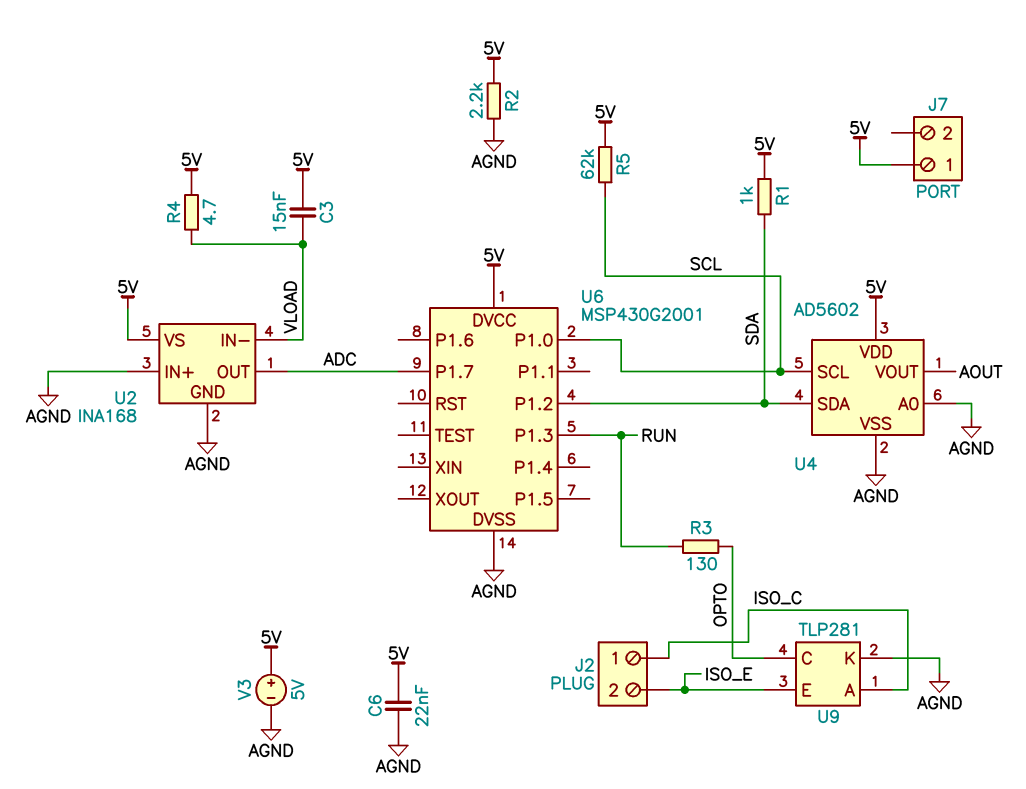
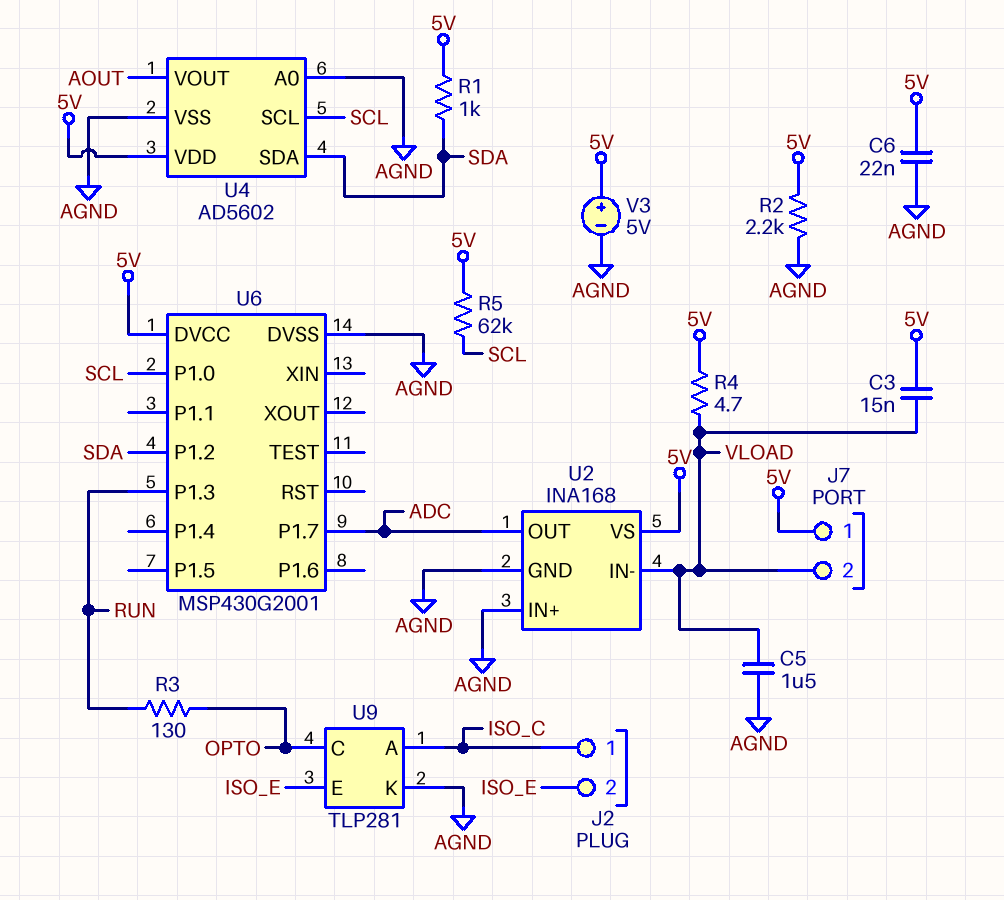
C5: none -> 1.5uF (AGND, VLOAD)
J7 pin 2: none -> VLOAD

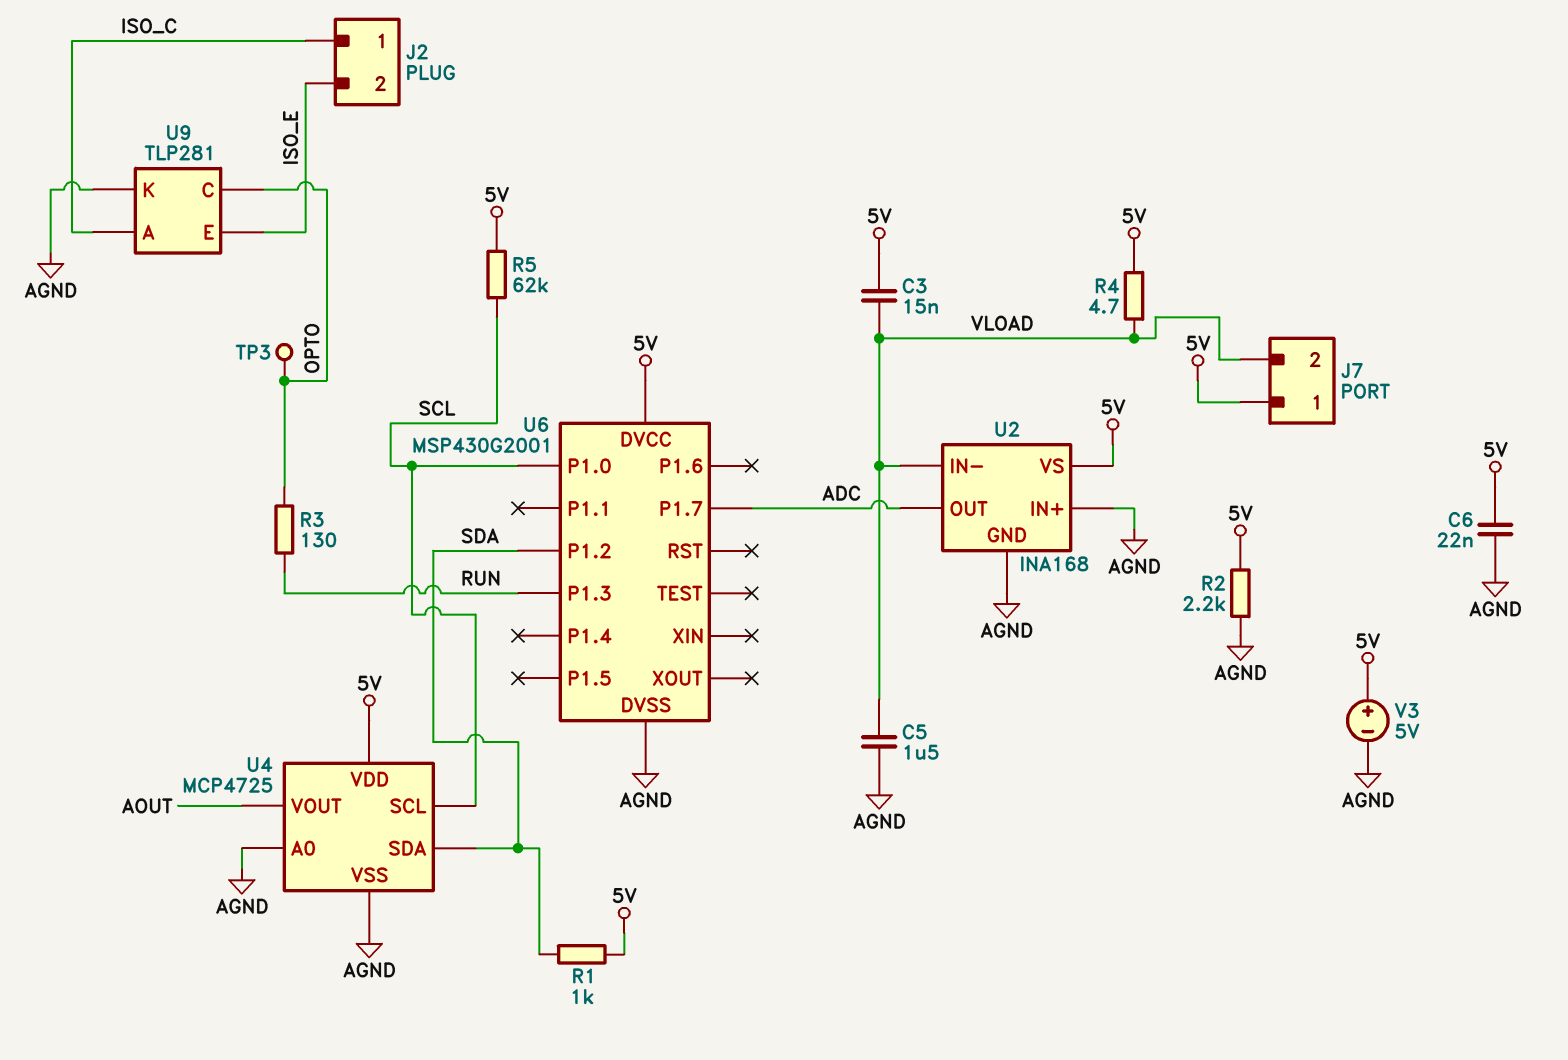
TP3: none -> test point (OPTO)
U4: AD5602 -> MCP4725

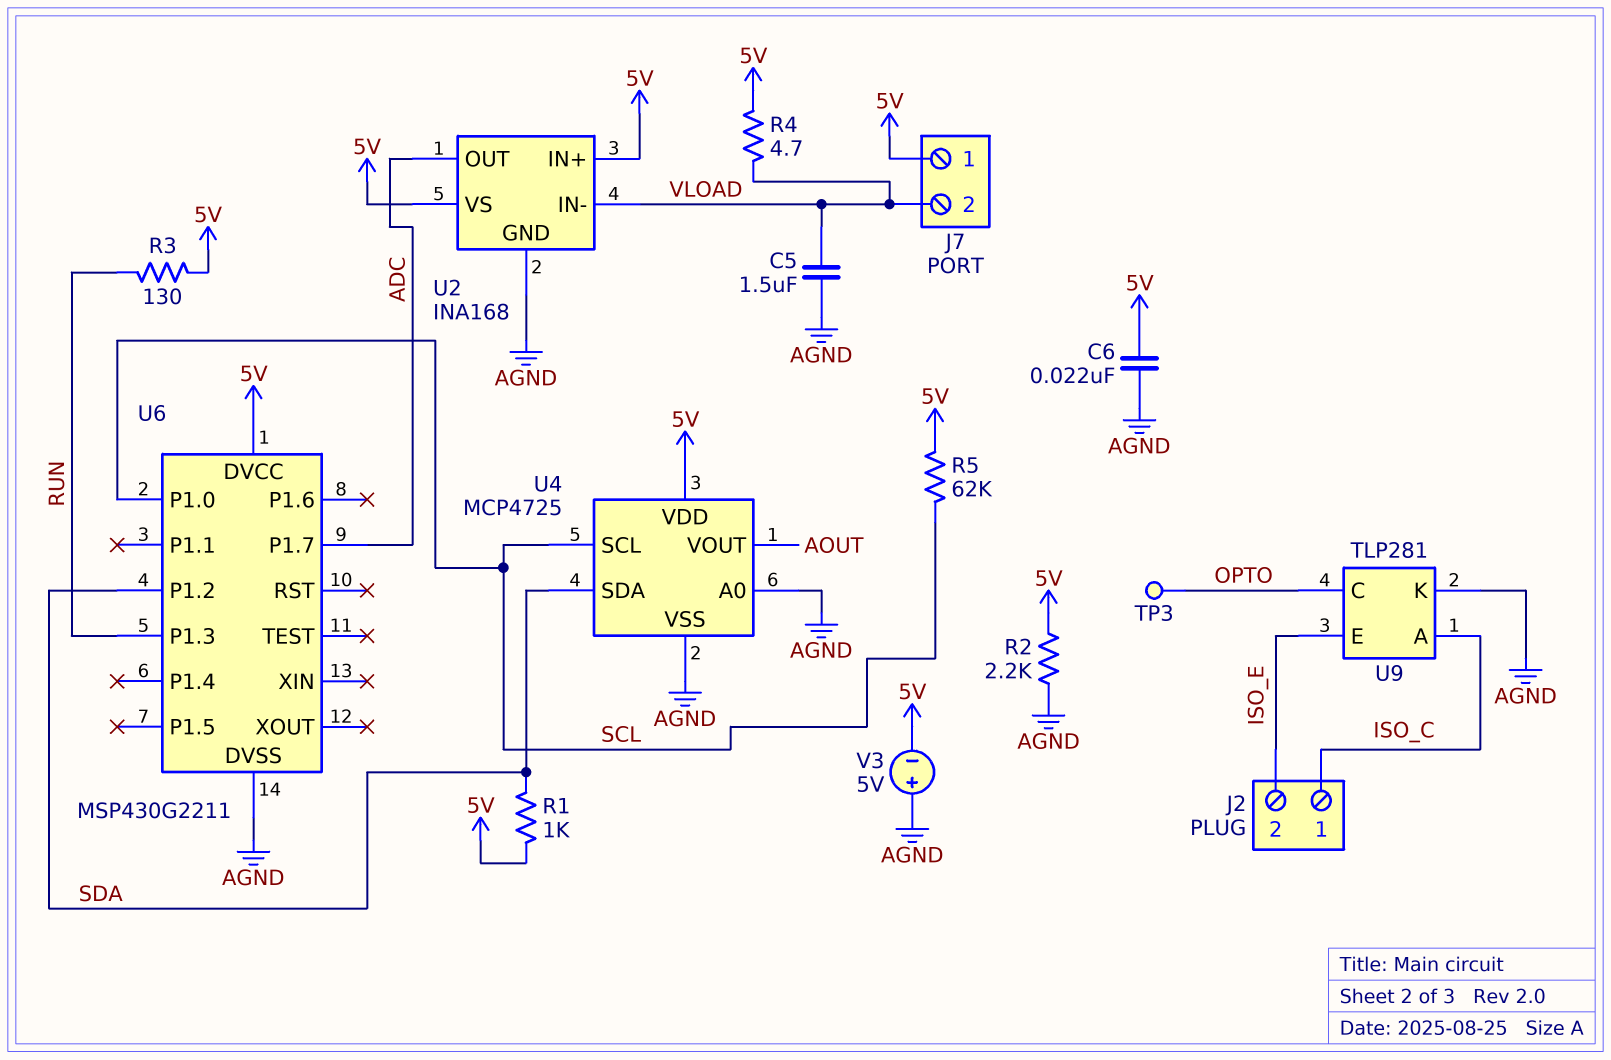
C3: 15nF (5V, VLOAD) -> none
R3: 130 (OPTO, RUN) -> 130 (5V, RUN)
U2 pin IN+: AGND -> 5V
U6: MSP430G2001 -> MSP430G2211
V3: 5V (plus 5V, minus AGND) -> 5V (plus AGND, minus 5V)

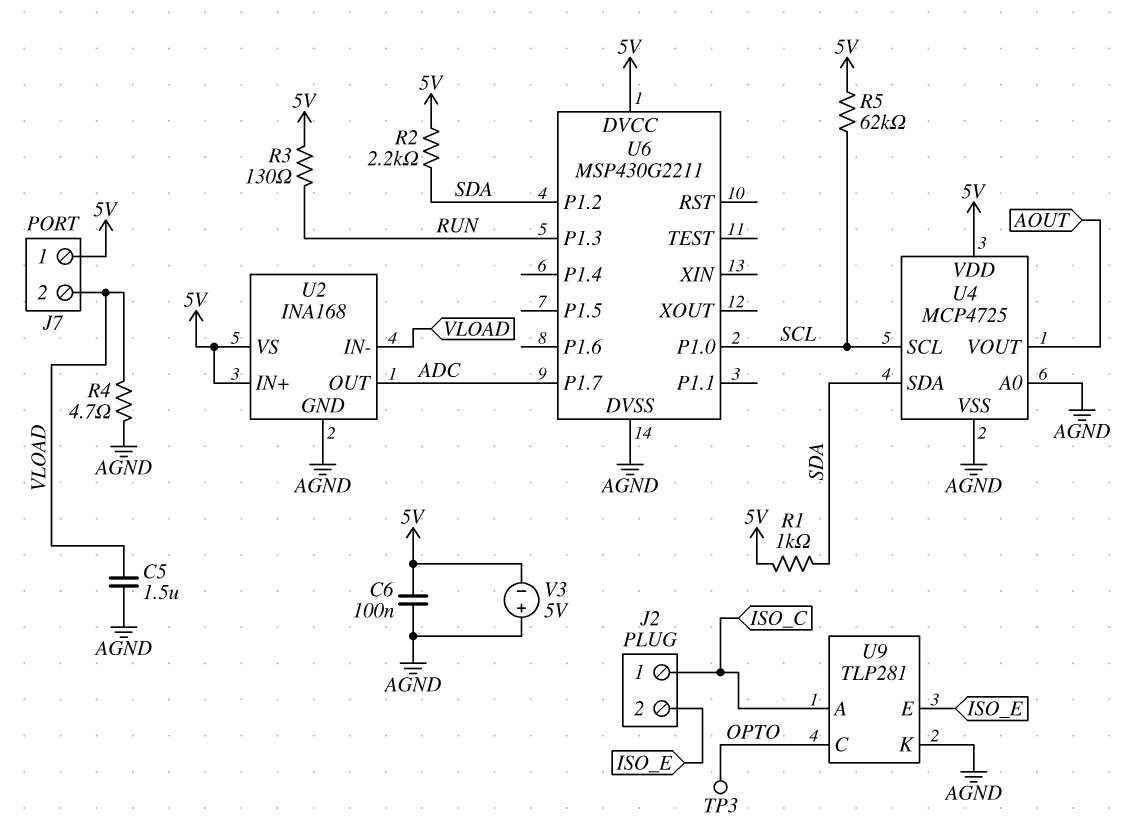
C6: 22nF (5V, AGND) -> 100nF (5V, AGND)
R2: 2.2k (5V, AGND) -> 2.2k (5V, SDA)
R4: 4.7 (5V, VLOAD) -> 4.7 (AGND, VLOAD)

